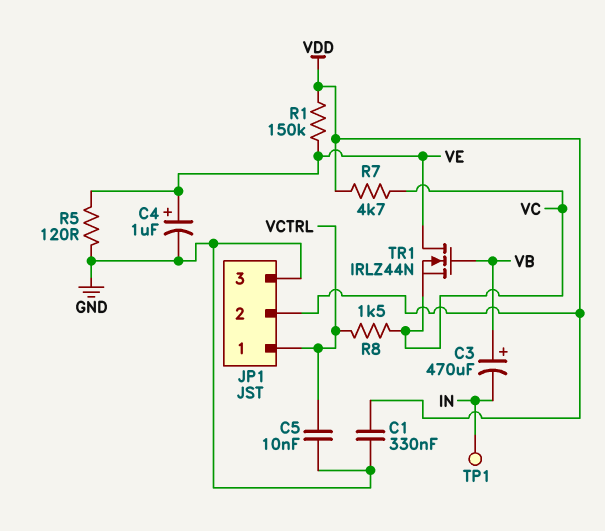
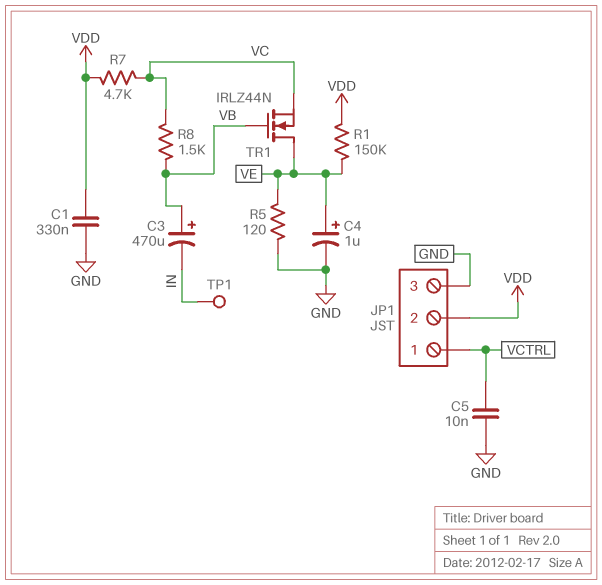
R8: 1.5k (VC, VCTRL) -> 1.5k (VB, VC)

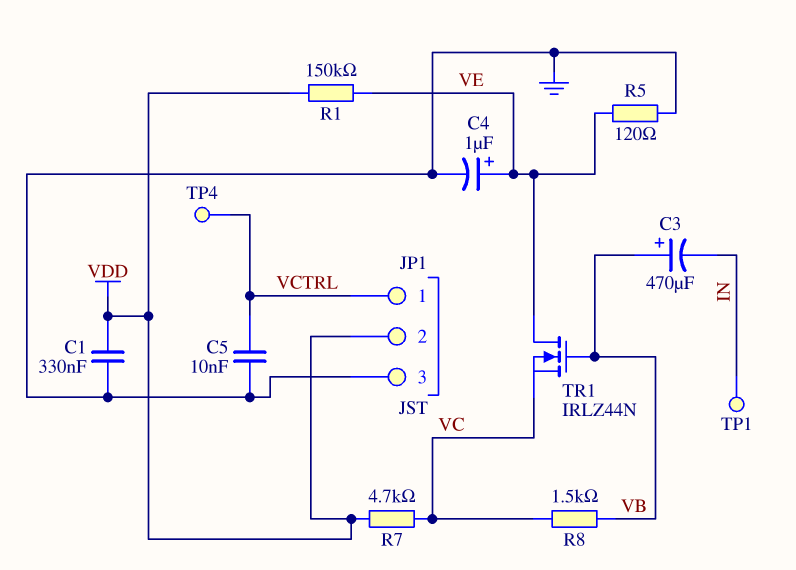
TP4: none -> test point (VCTRL)

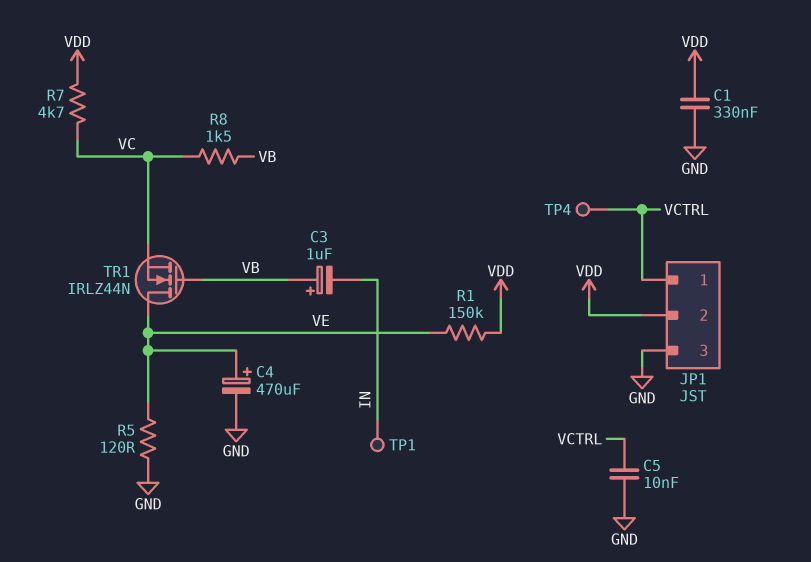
C3: 470uF (plus VB, minus IN) -> 1uF (plus VB, minus IN)
C4: 1uF (plus VE, minus GND) -> 470uF (plus VE, minus GND)

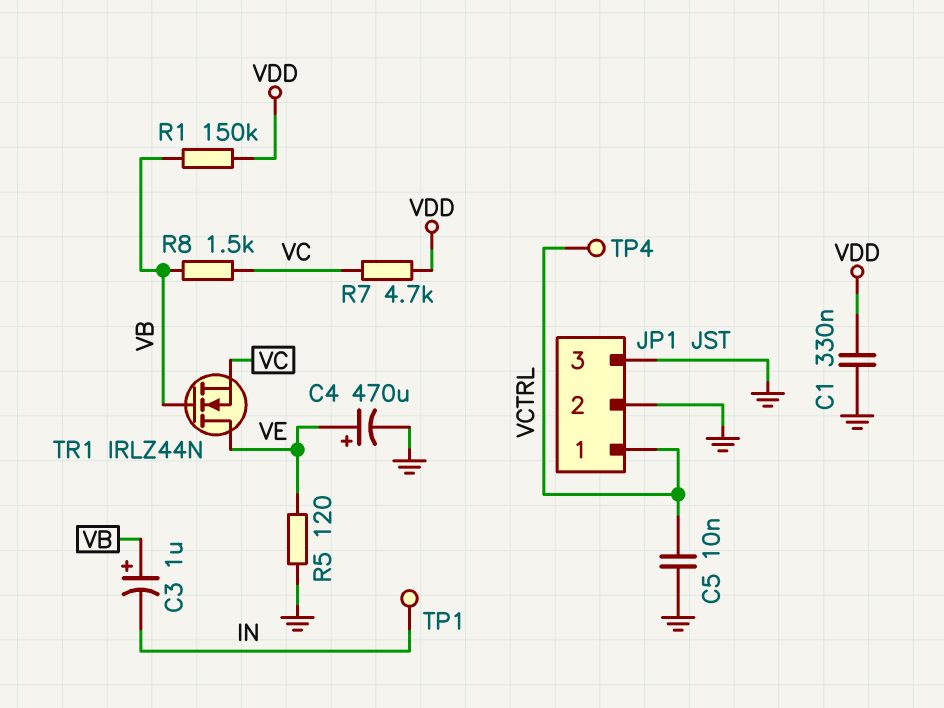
JP1 pin 2: VDD -> GND
R1: 150k (VDD, VE) -> 150k (VB, VDD)

